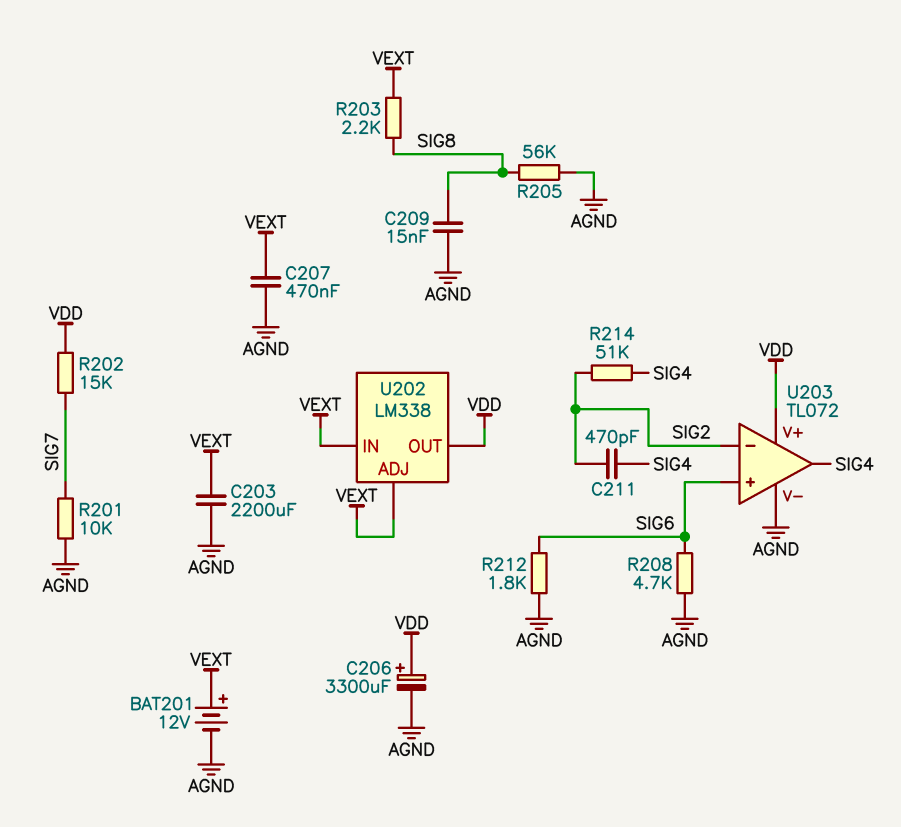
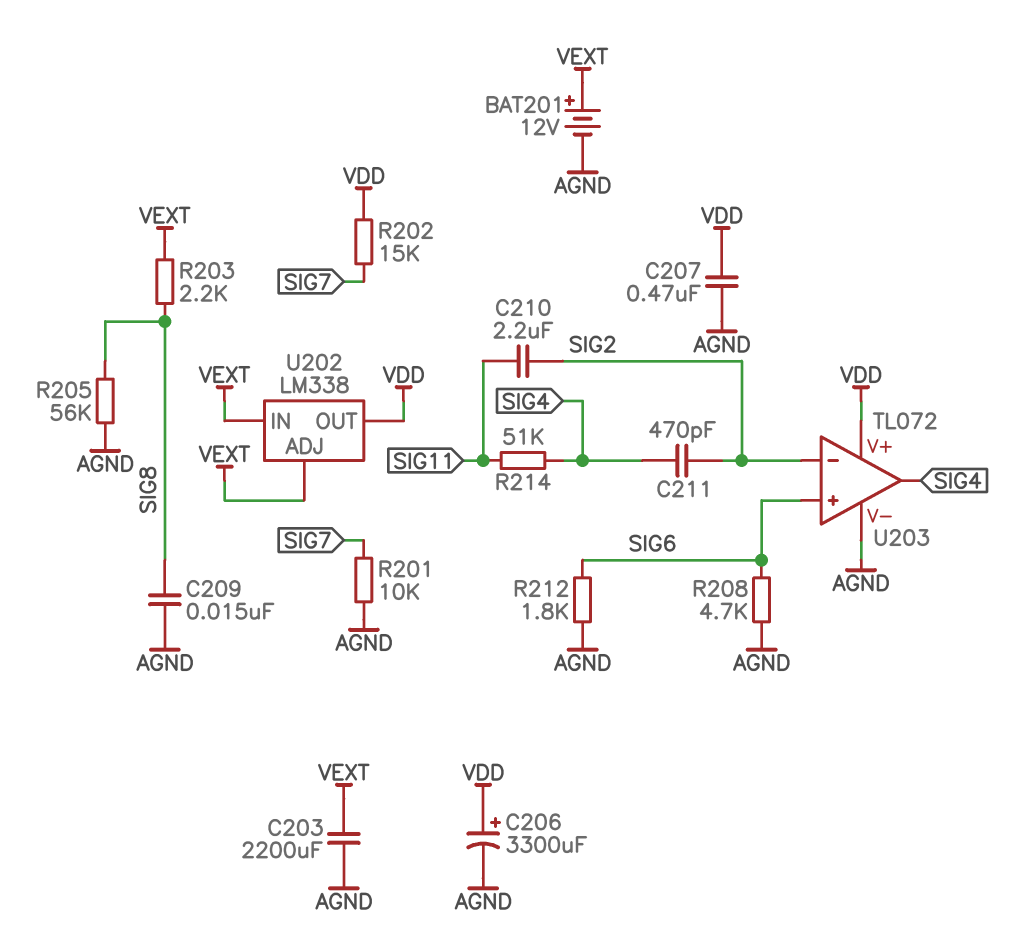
C207: 470nF (AGND, VEXT) -> 470nF (AGND, VDD)
C210: none -> 2.2uF (SIG2, SIG11)
R214: 51k (SIG2, SIG4) -> 51k (SIG4, SIG11)

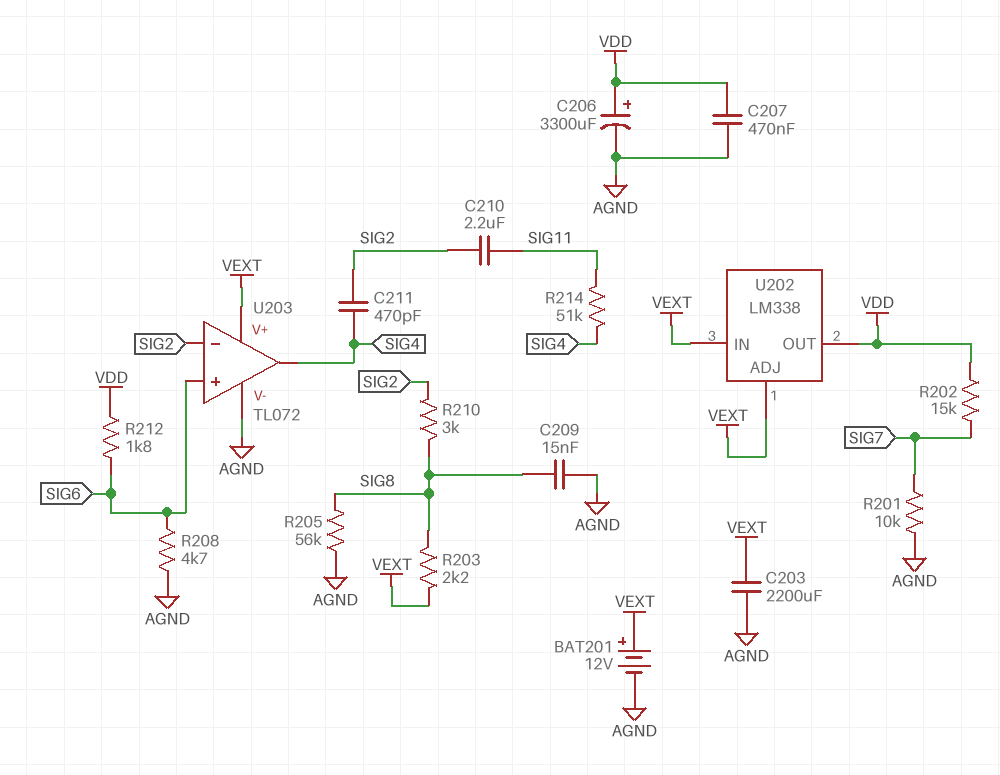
R210: none -> 3k (SIG2, SIG8)
R212: 1.8k (AGND, SIG6) -> 1.8k (SIG6, VDD)
U203 pin V+: VDD -> VEXT

